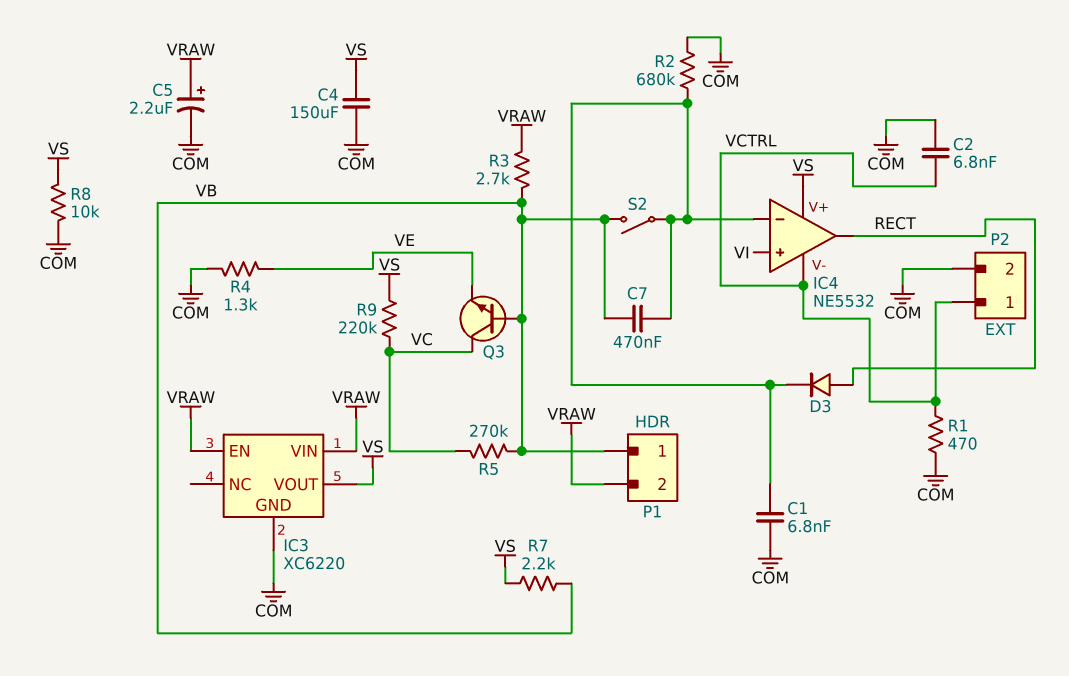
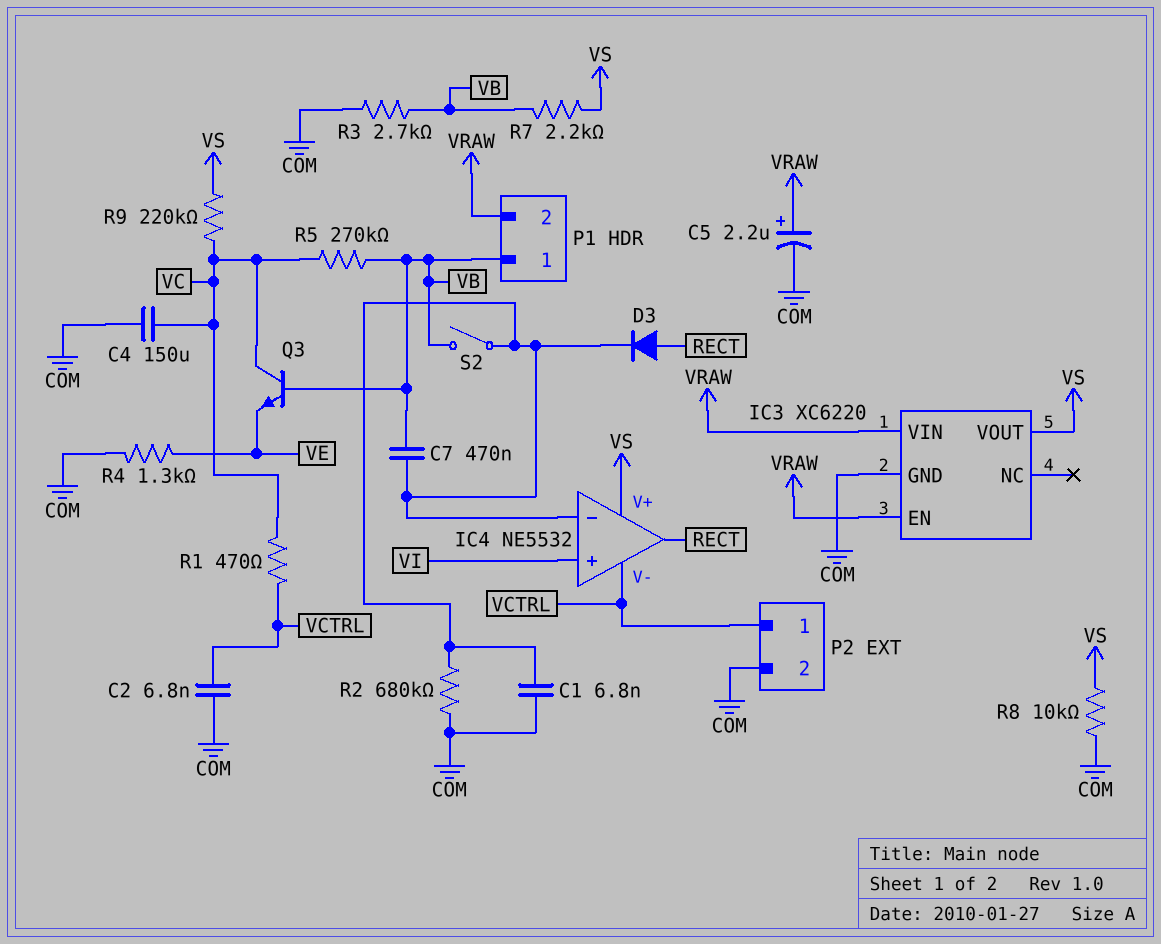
C4: 150uF (COM, VS) -> 150uF (COM, VC)
R1: 470 (COM, VCTRL) -> 470 (VC, VCTRL)
R3: 2.7k (VB, VRAW) -> 2.7k (COM, VB)

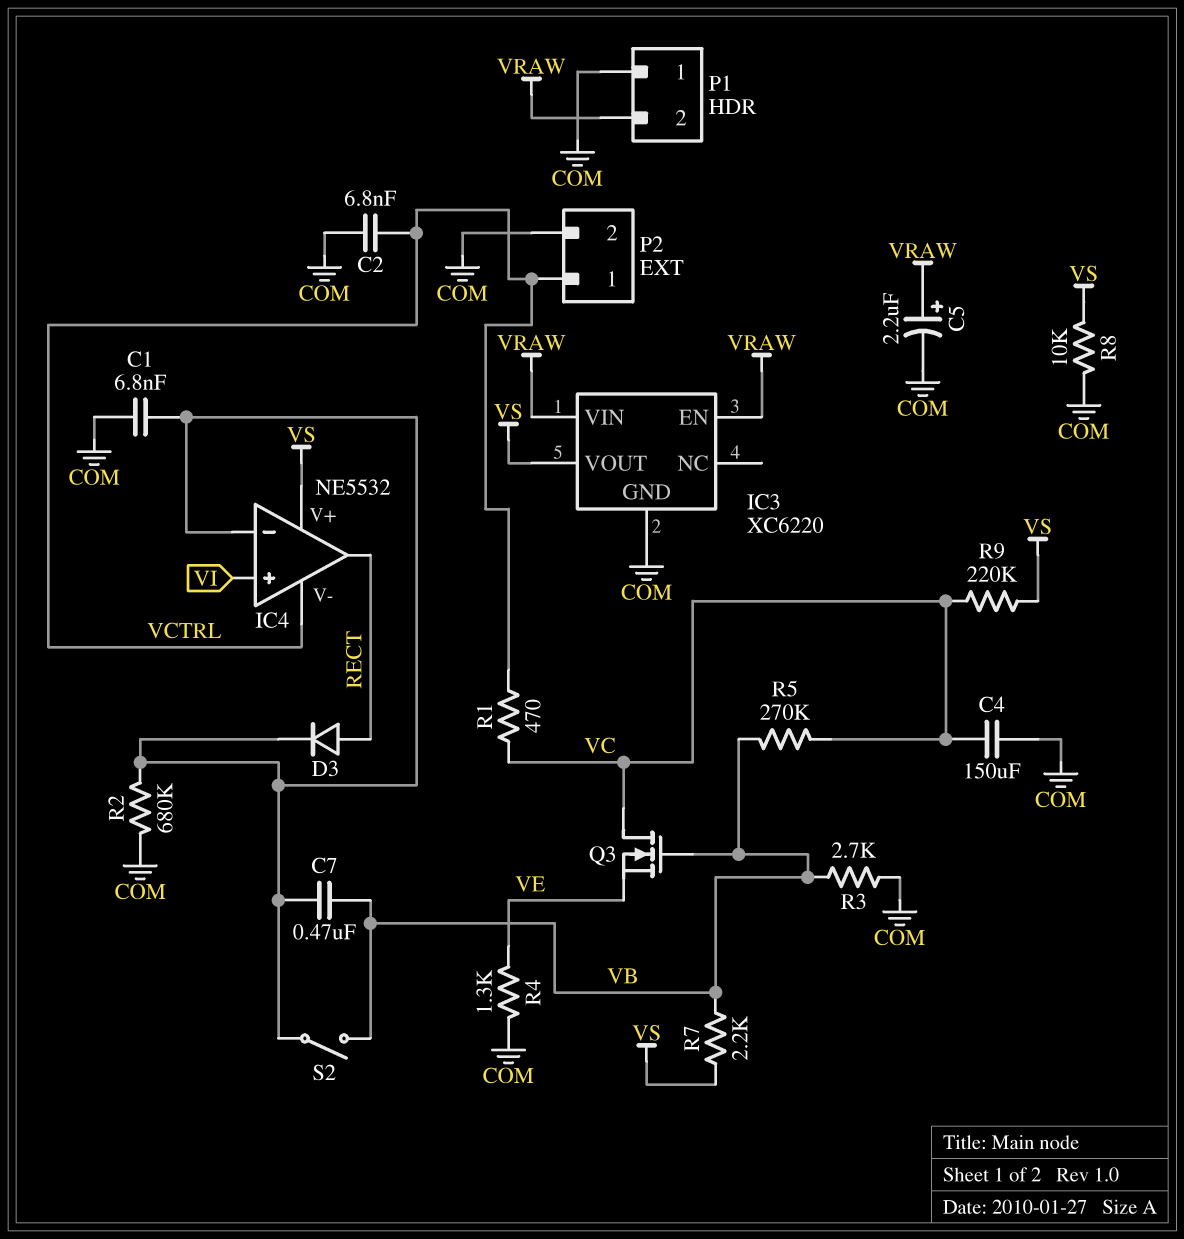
P1 pin 1: VB -> COM
Q3: NPN (B VB, C VC, E VE) -> NMOS (G VB, D VC, S VE)

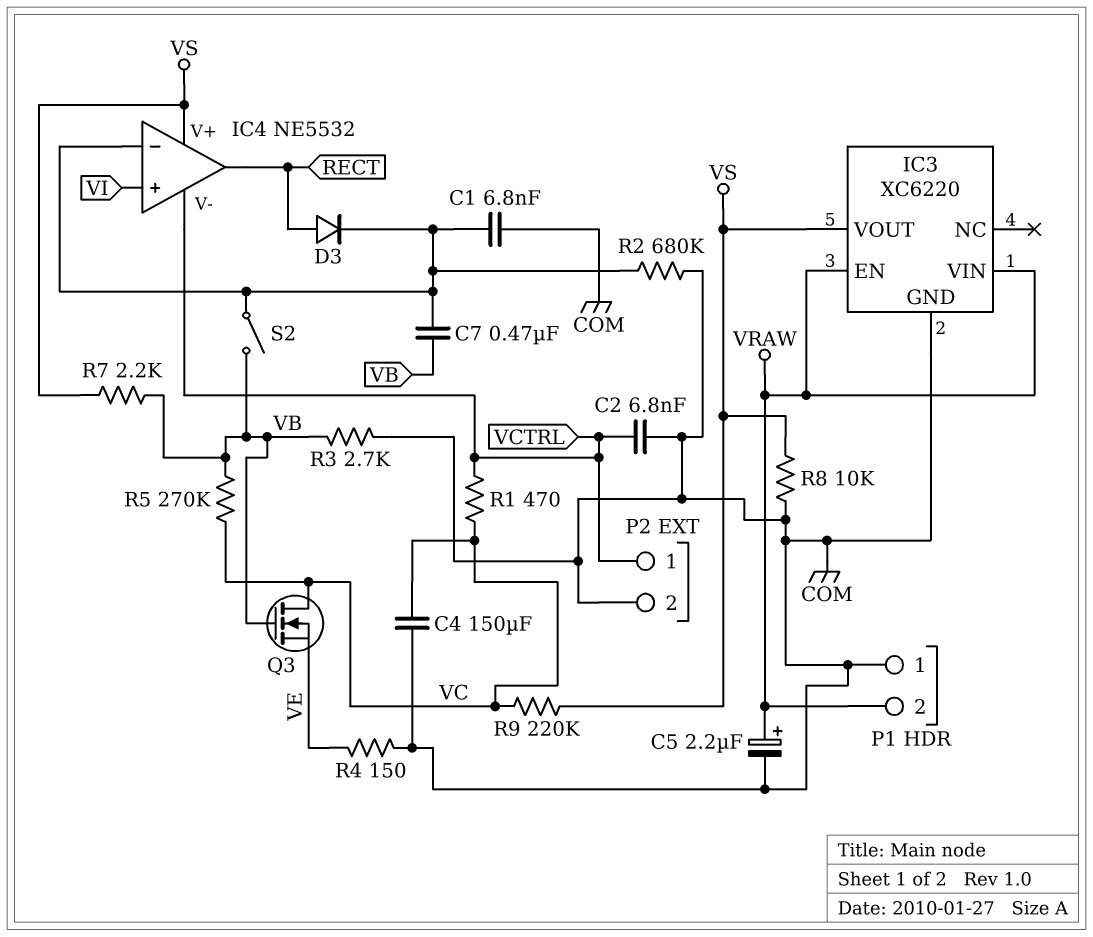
R4: 1.3k (COM, VE) -> 150 (COM, VE)

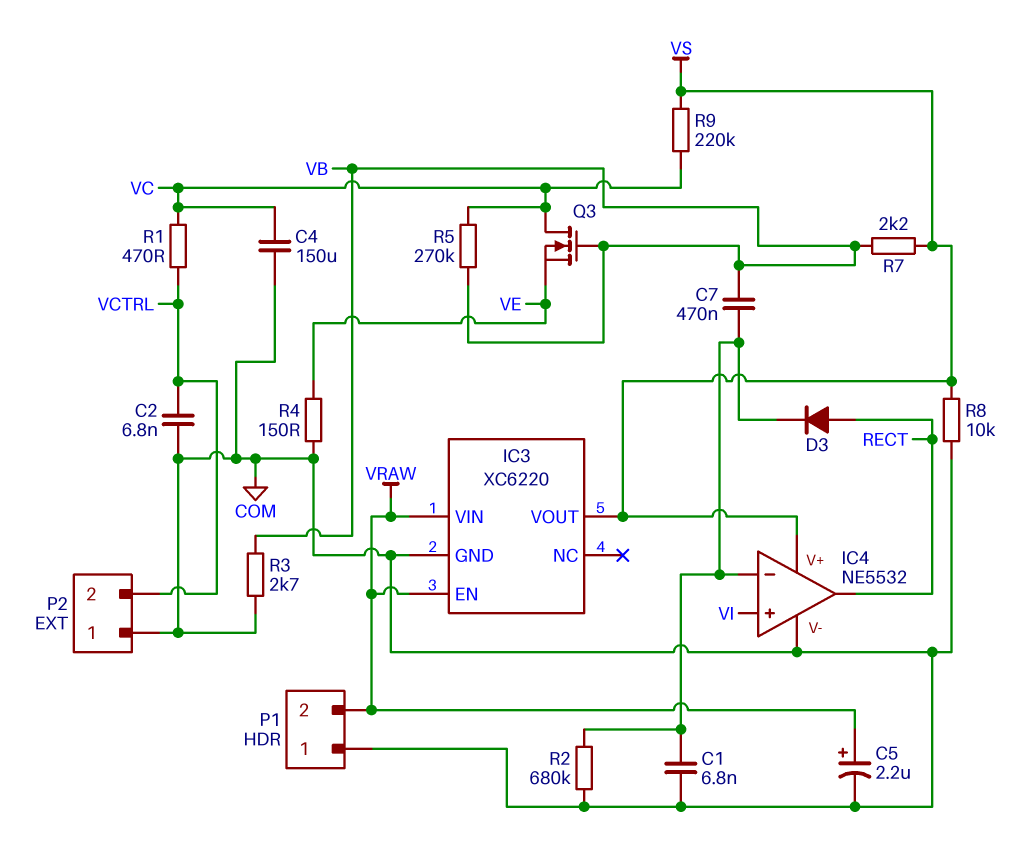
IC4 pin V-: VCTRL -> COM
P2 pin 1: VCTRL -> COM
P2 pin 2: COM -> VCTRL
S2: switch (IC4/in-, VB) -> none

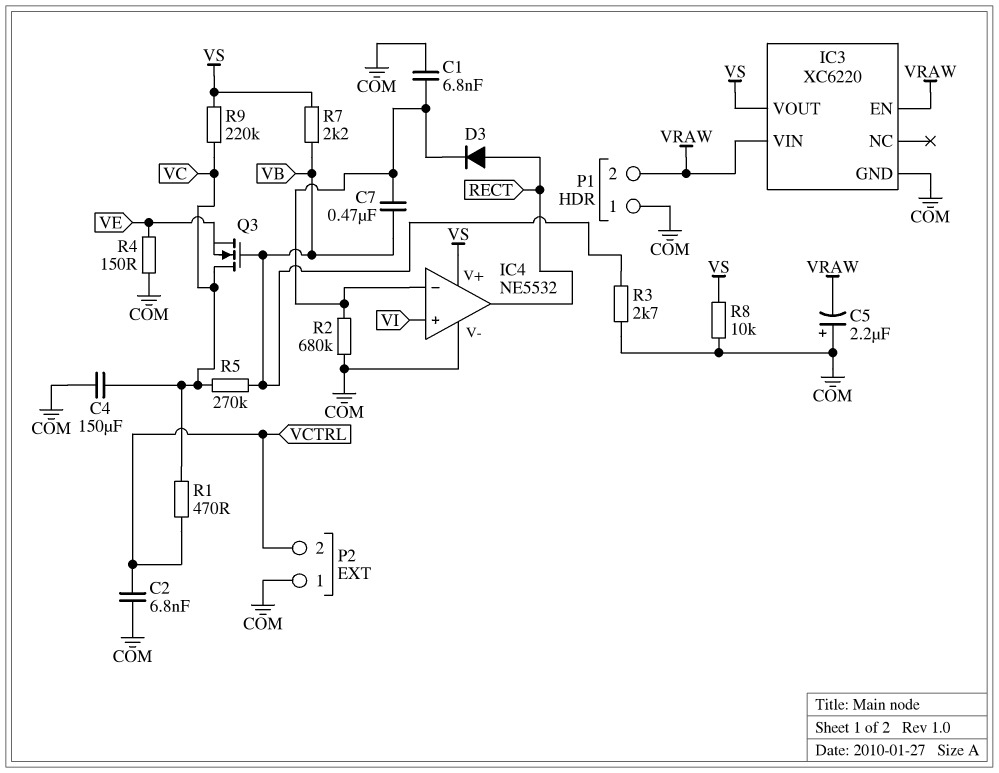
C5: 2.2uF (plus VRAW, minus COM) -> 2.2uF (plus COM, minus VRAW)

